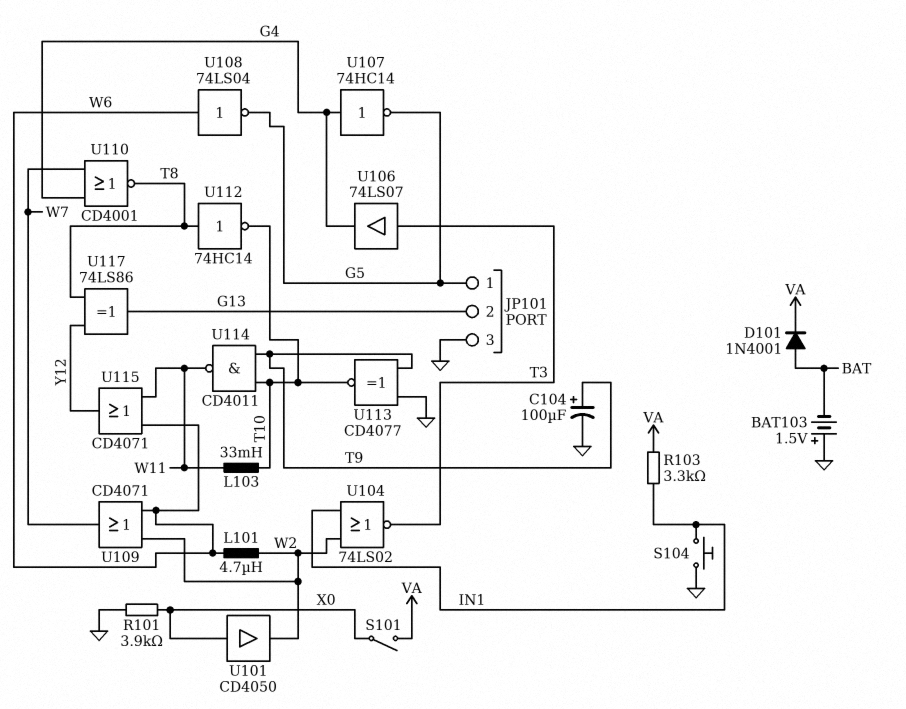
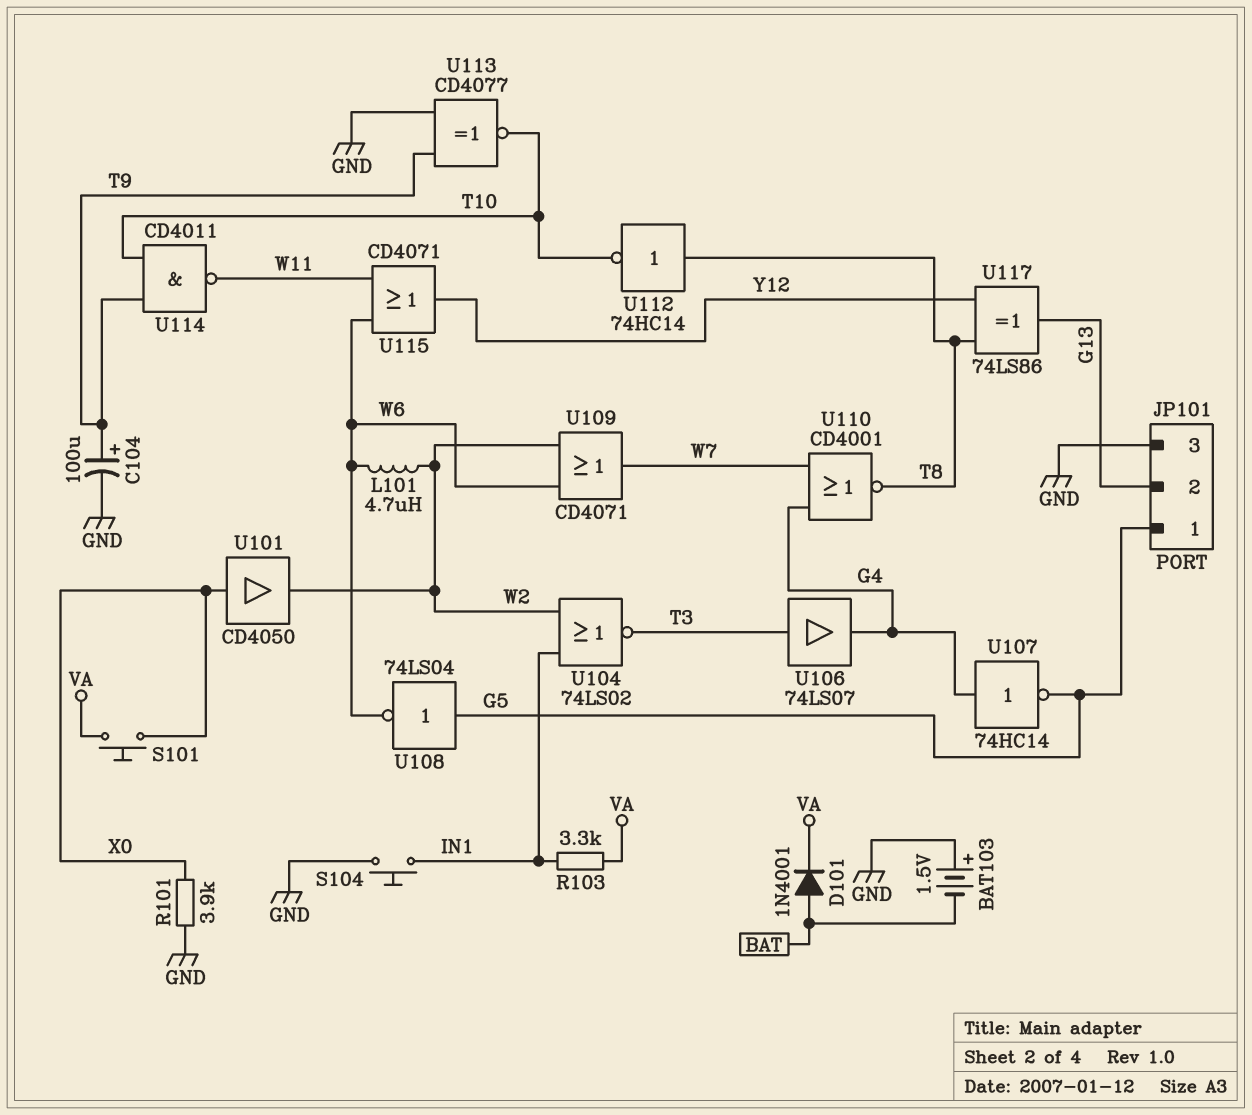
L103: 33mH (T10, W11) -> none
S101: switch (VA, X0) -> button (VA, X0)
U108: NOT 74LS04 (in W6, out G5) -> NOT 74LS04 (in G5, out W6)

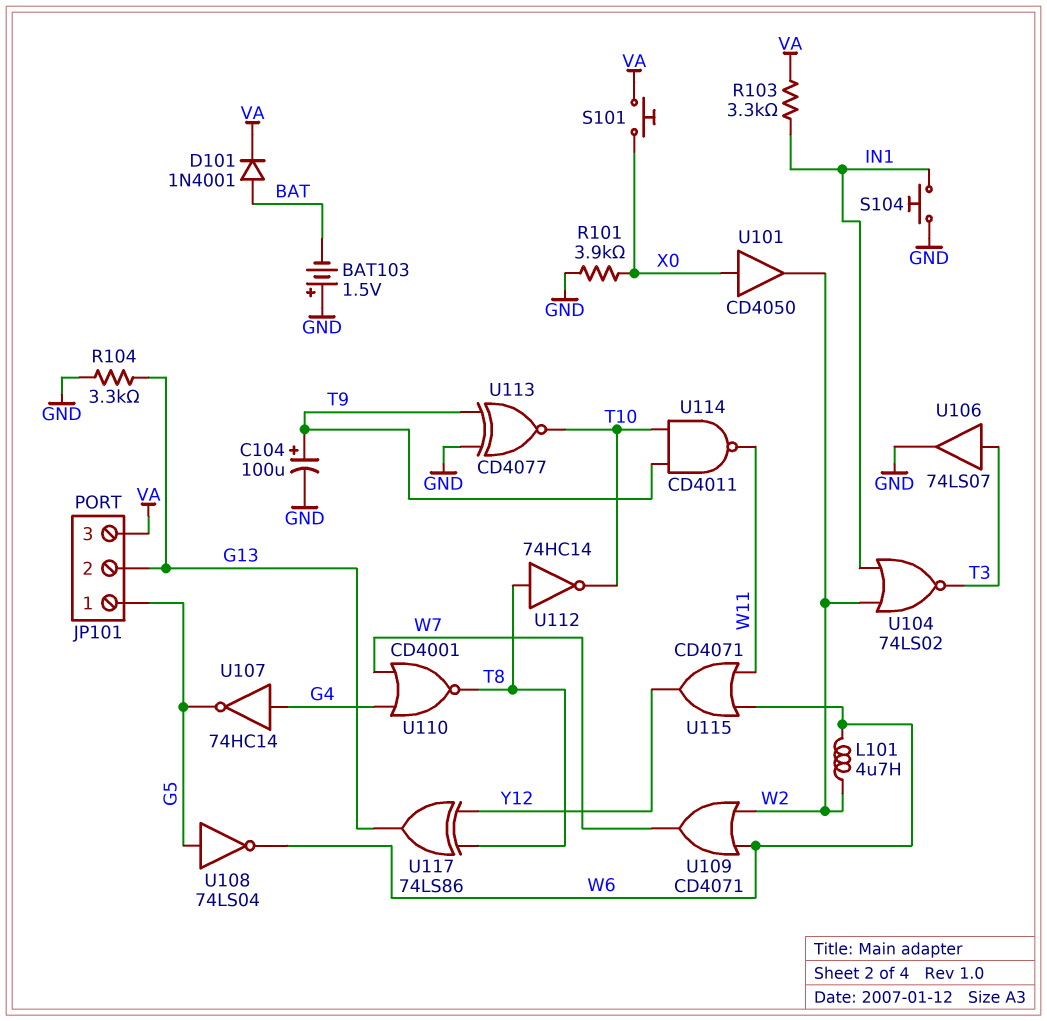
JP101 pin 3: GND -> VA
R104: none -> 3.3k (G13, GND)
U106: buffer 74LS07 (in T3, out G4) -> buffer 74LS07 (in T3, out GND)

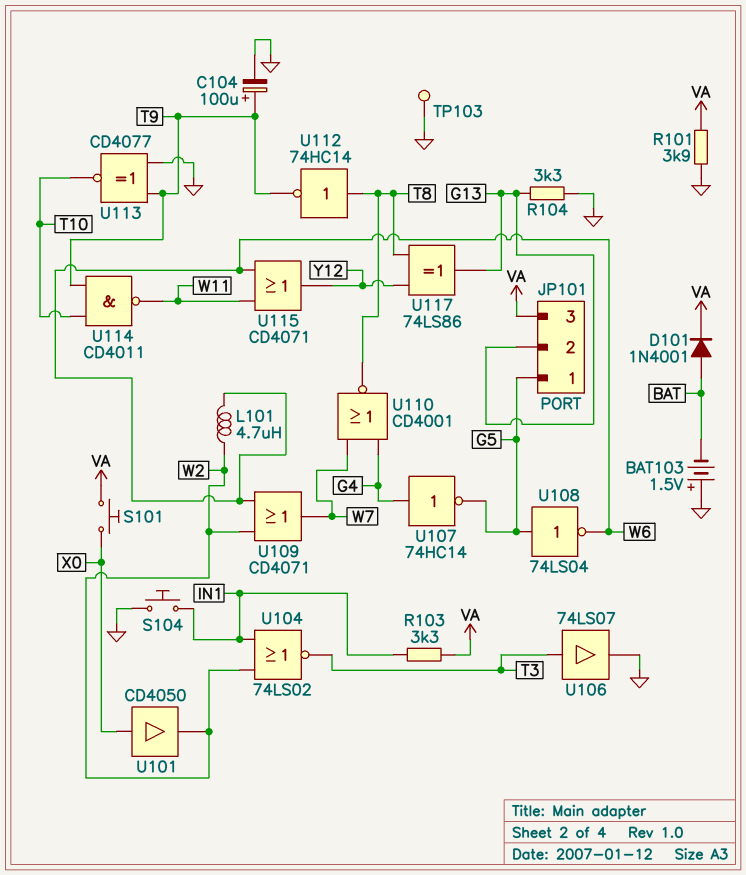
R101: 3.9k (GND, X0) -> 3.9k (GND, VA)
TP103: none -> test point (GND)
U112: NOT 74HC14 (in T8, out T10) -> NOT 74HC14 (in T8, out T9)

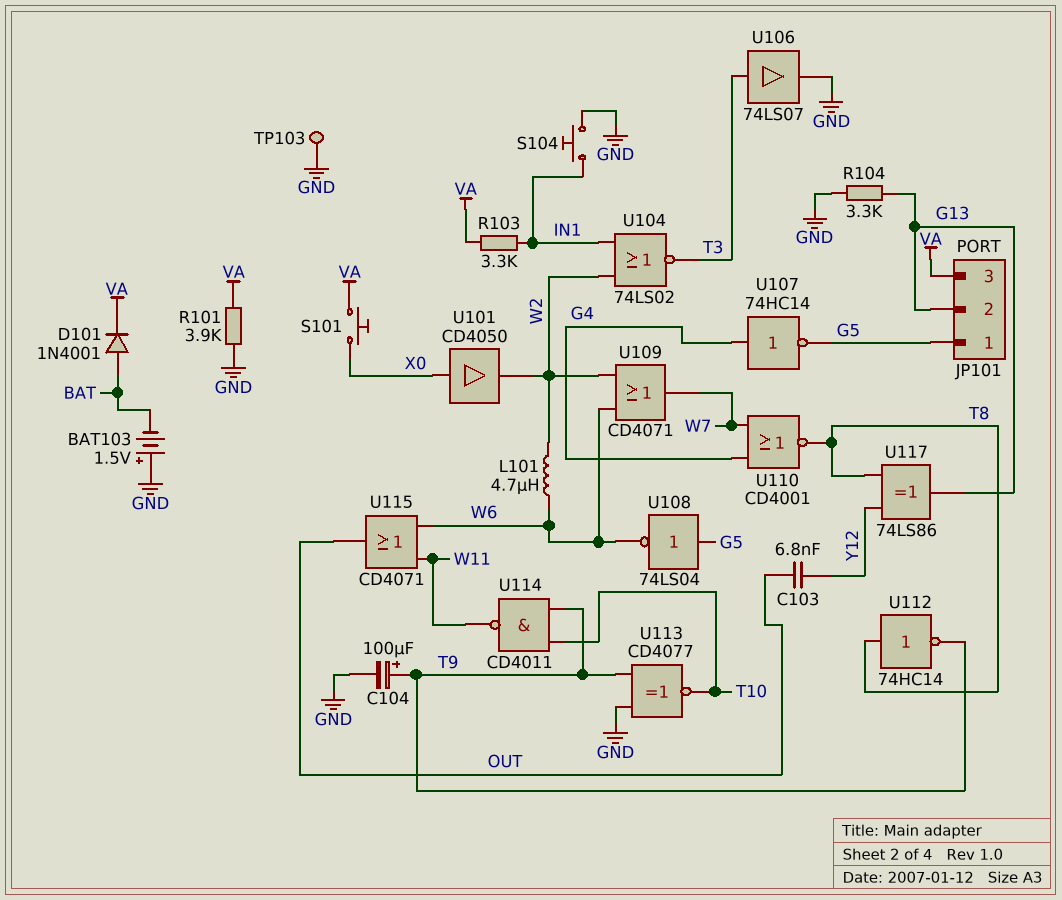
C103: none -> 6.8nF (OUT, Y12)
U115: OR CD4071 (in W6, in W11, out Y12) -> OR CD4071 (in W6, in W11, out OUT)

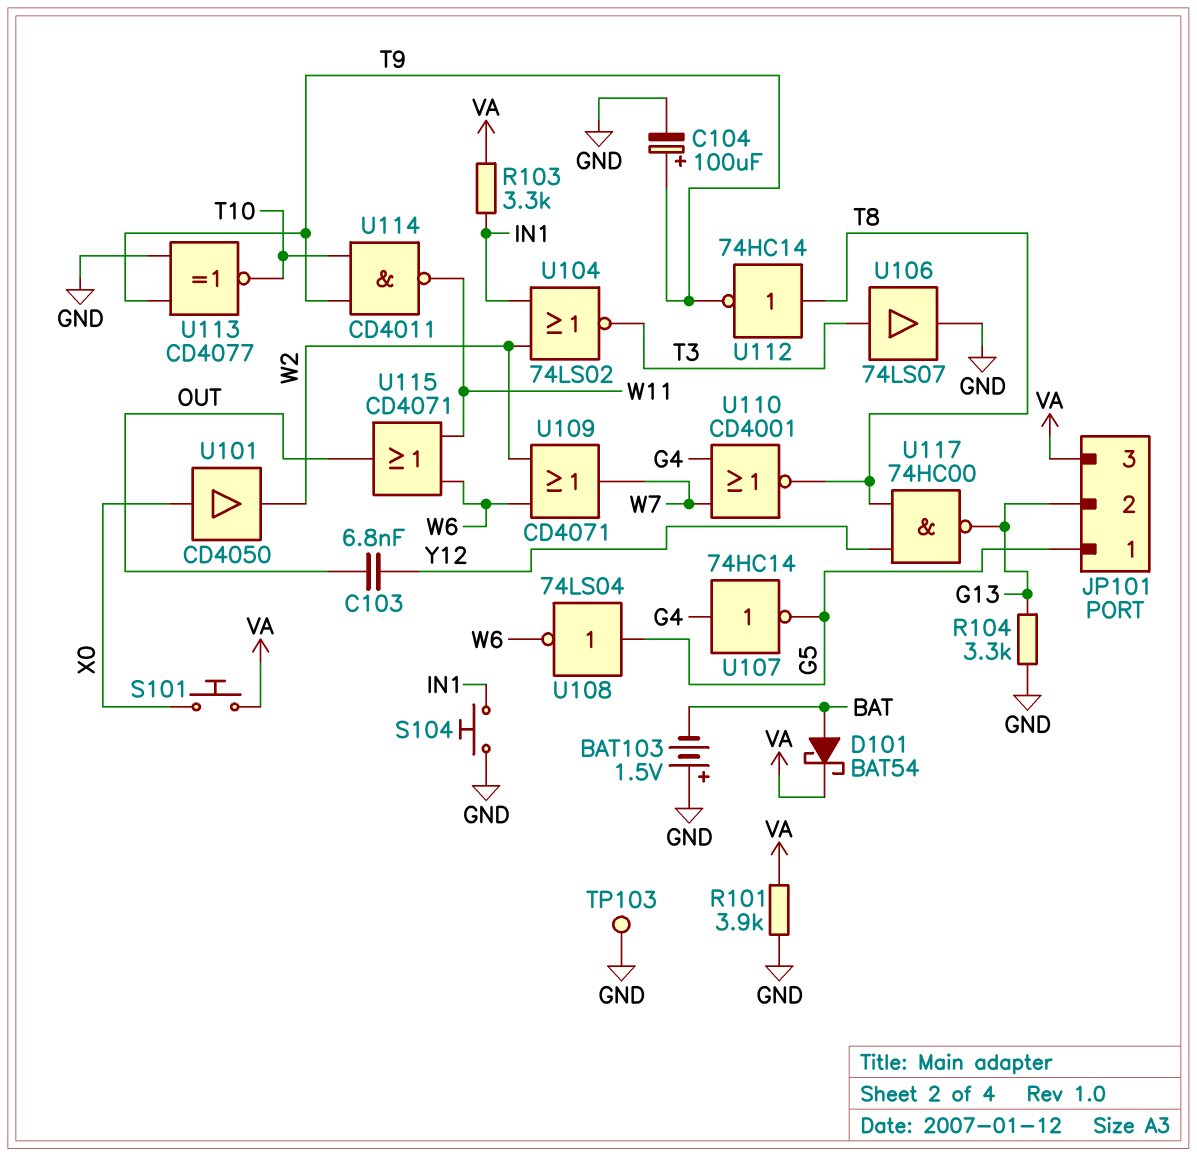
D101: diode 1N4001 (A BAT, K VA) -> schottky BAT54 (A BAT, K VA)
L101: 4.7uH (W2, W6) -> none
U117: XOR 74LS86 (in T8, in Y12, out G13) -> NAND 74HC00 (in T8, in Y12, out G13)

